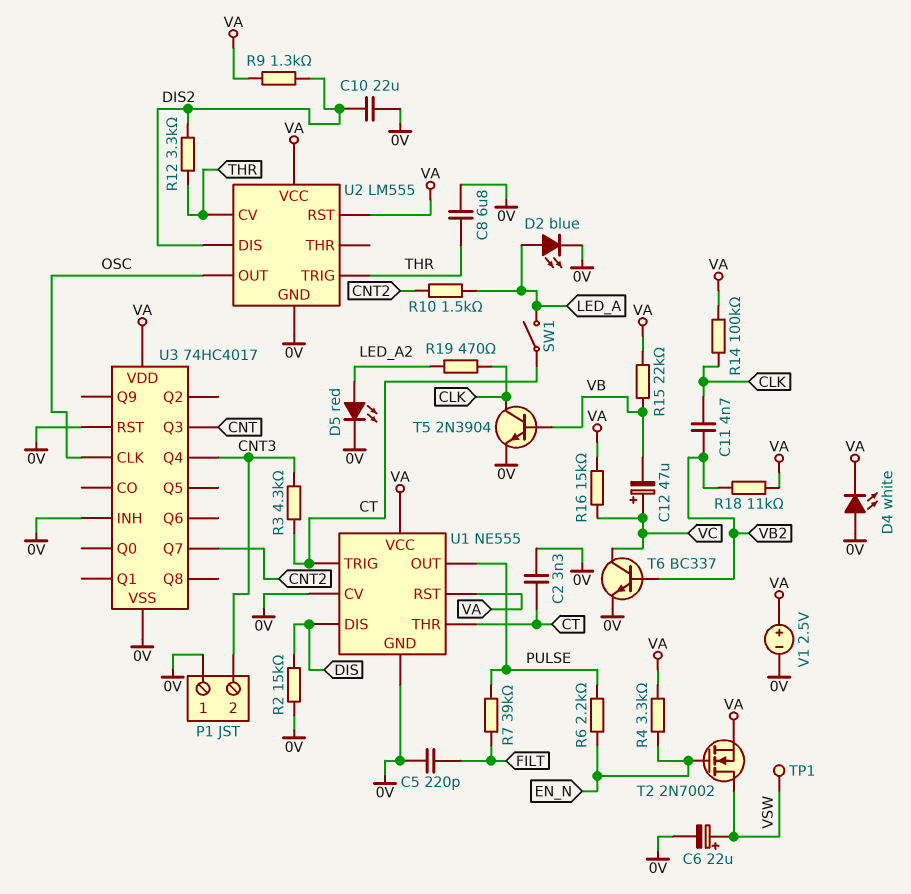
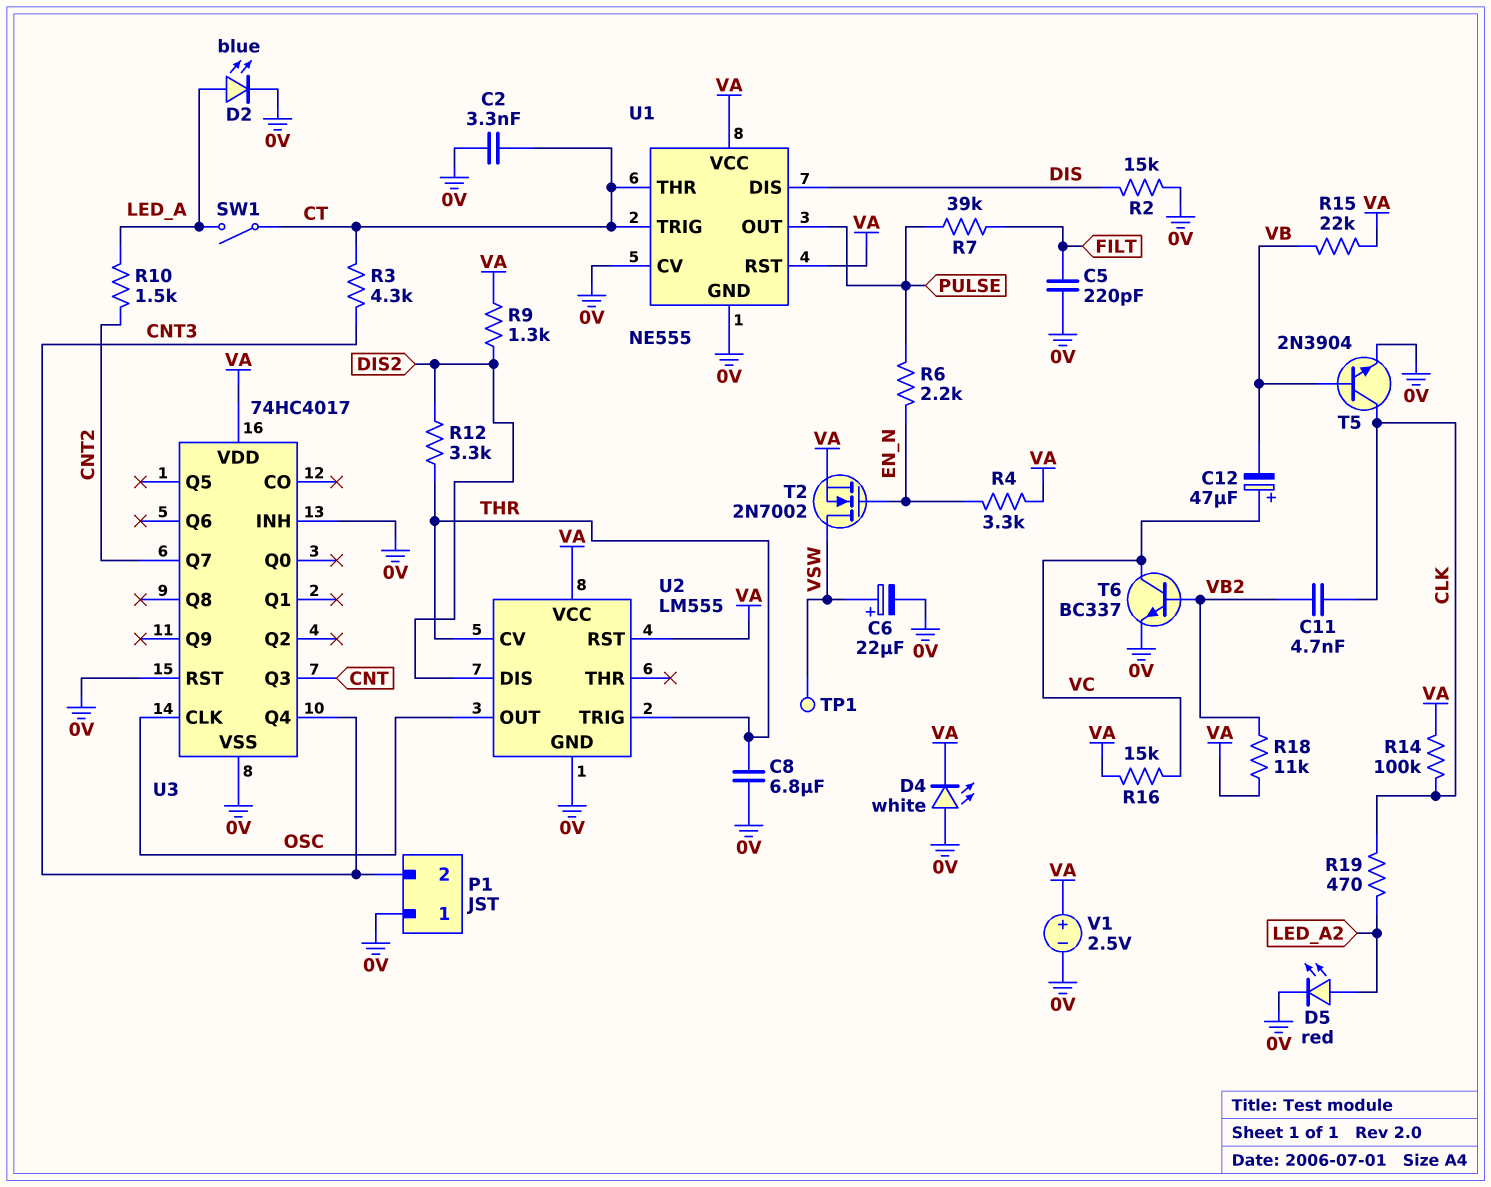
C10: 22uF (0V, DIS2) -> none

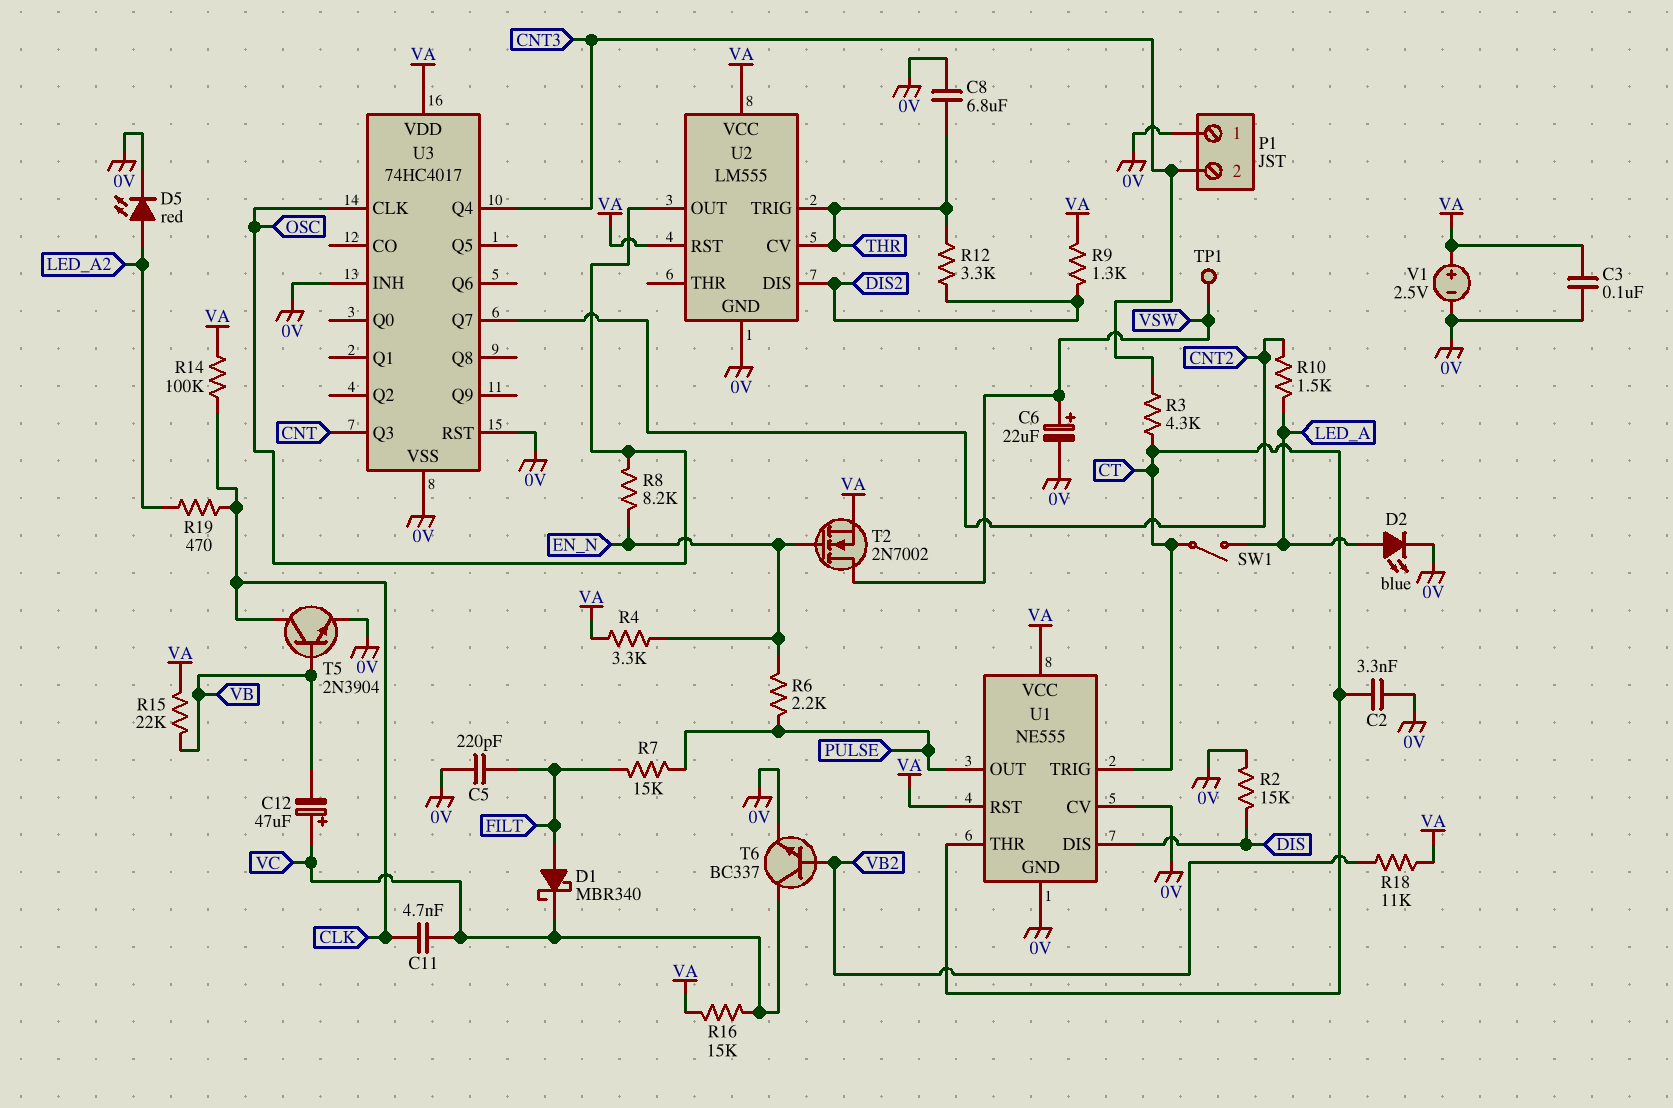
C3: none -> 100nF (0V, VA)
C11: 4.7nF (CLK, VB2) -> 4.7nF (CLK, VC)
D1: none -> schottky MBR340 (A FILT, K VC)
D4: LED white (A 0V, K VA) -> none
R7: 39k (FILT, PULSE) -> 15k (FILT, PULSE)
R8: none -> 8.2k (EN_N, OSC)

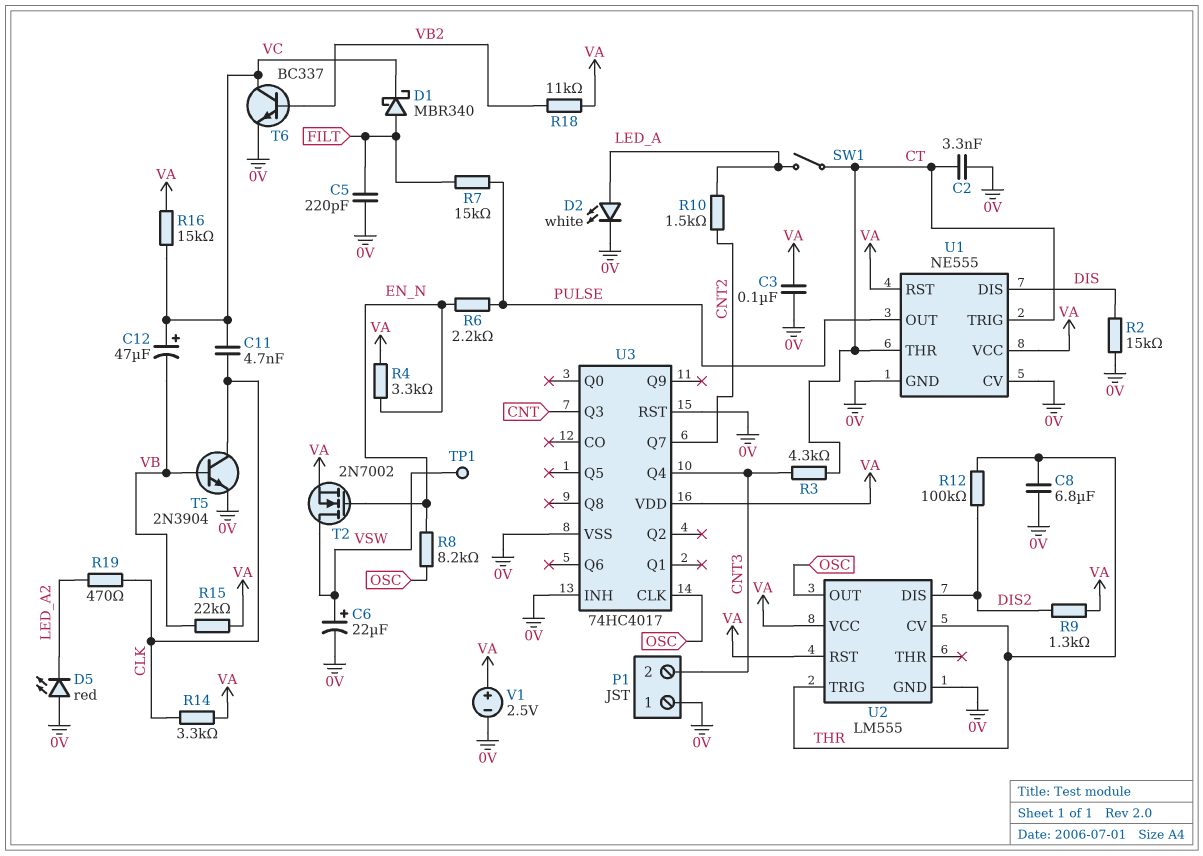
D2: LED blue (A LED_A, K 0V) -> LED white (A LED_A, K 0V)
D5: LED red (A LED_A2, K 0V) -> LED red (A 0V, K LED_A2)
R12: 3.3k (DIS2, THR) -> 100k (DIS2, THR)
R14: 100k (CLK, VA) -> 3.3k (CLK, VA)

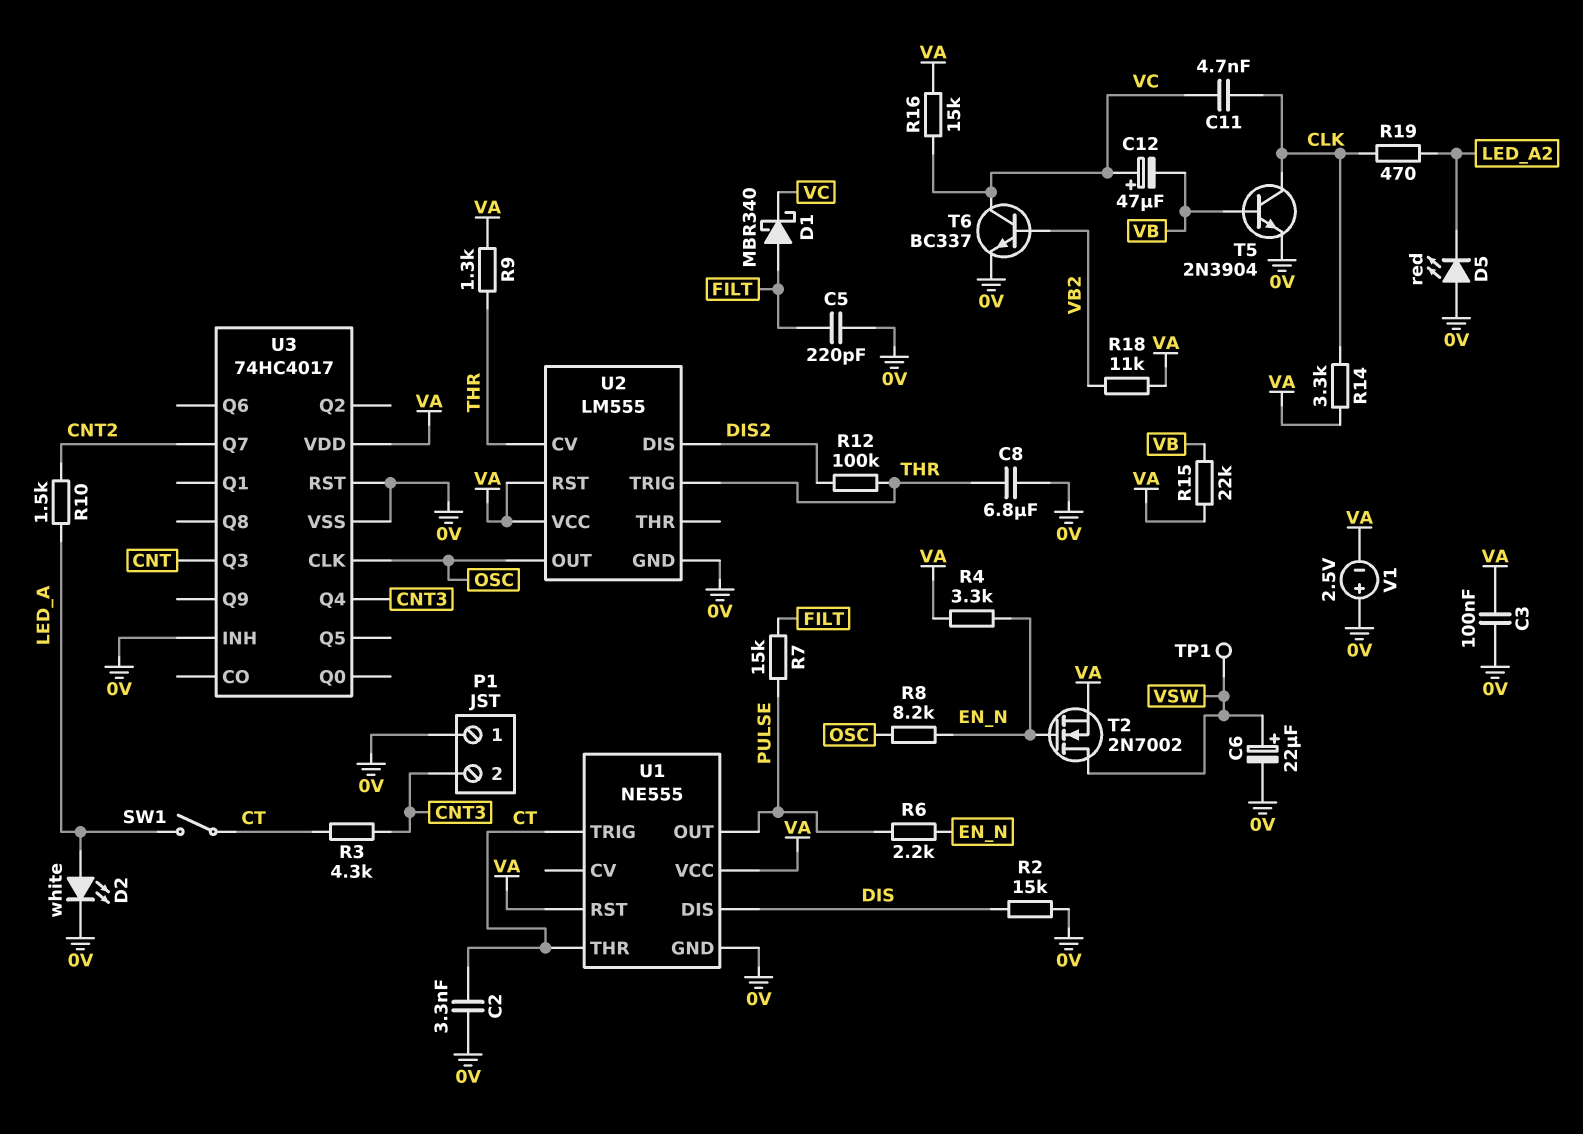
R9: 1.3k (DIS2, VA) -> 1.3k (THR, VA)
U1 pin CV: 0V -> none
V1: 2.5V (plus VA, minus 0V) -> 2.5V (plus 0V, minus VA)

